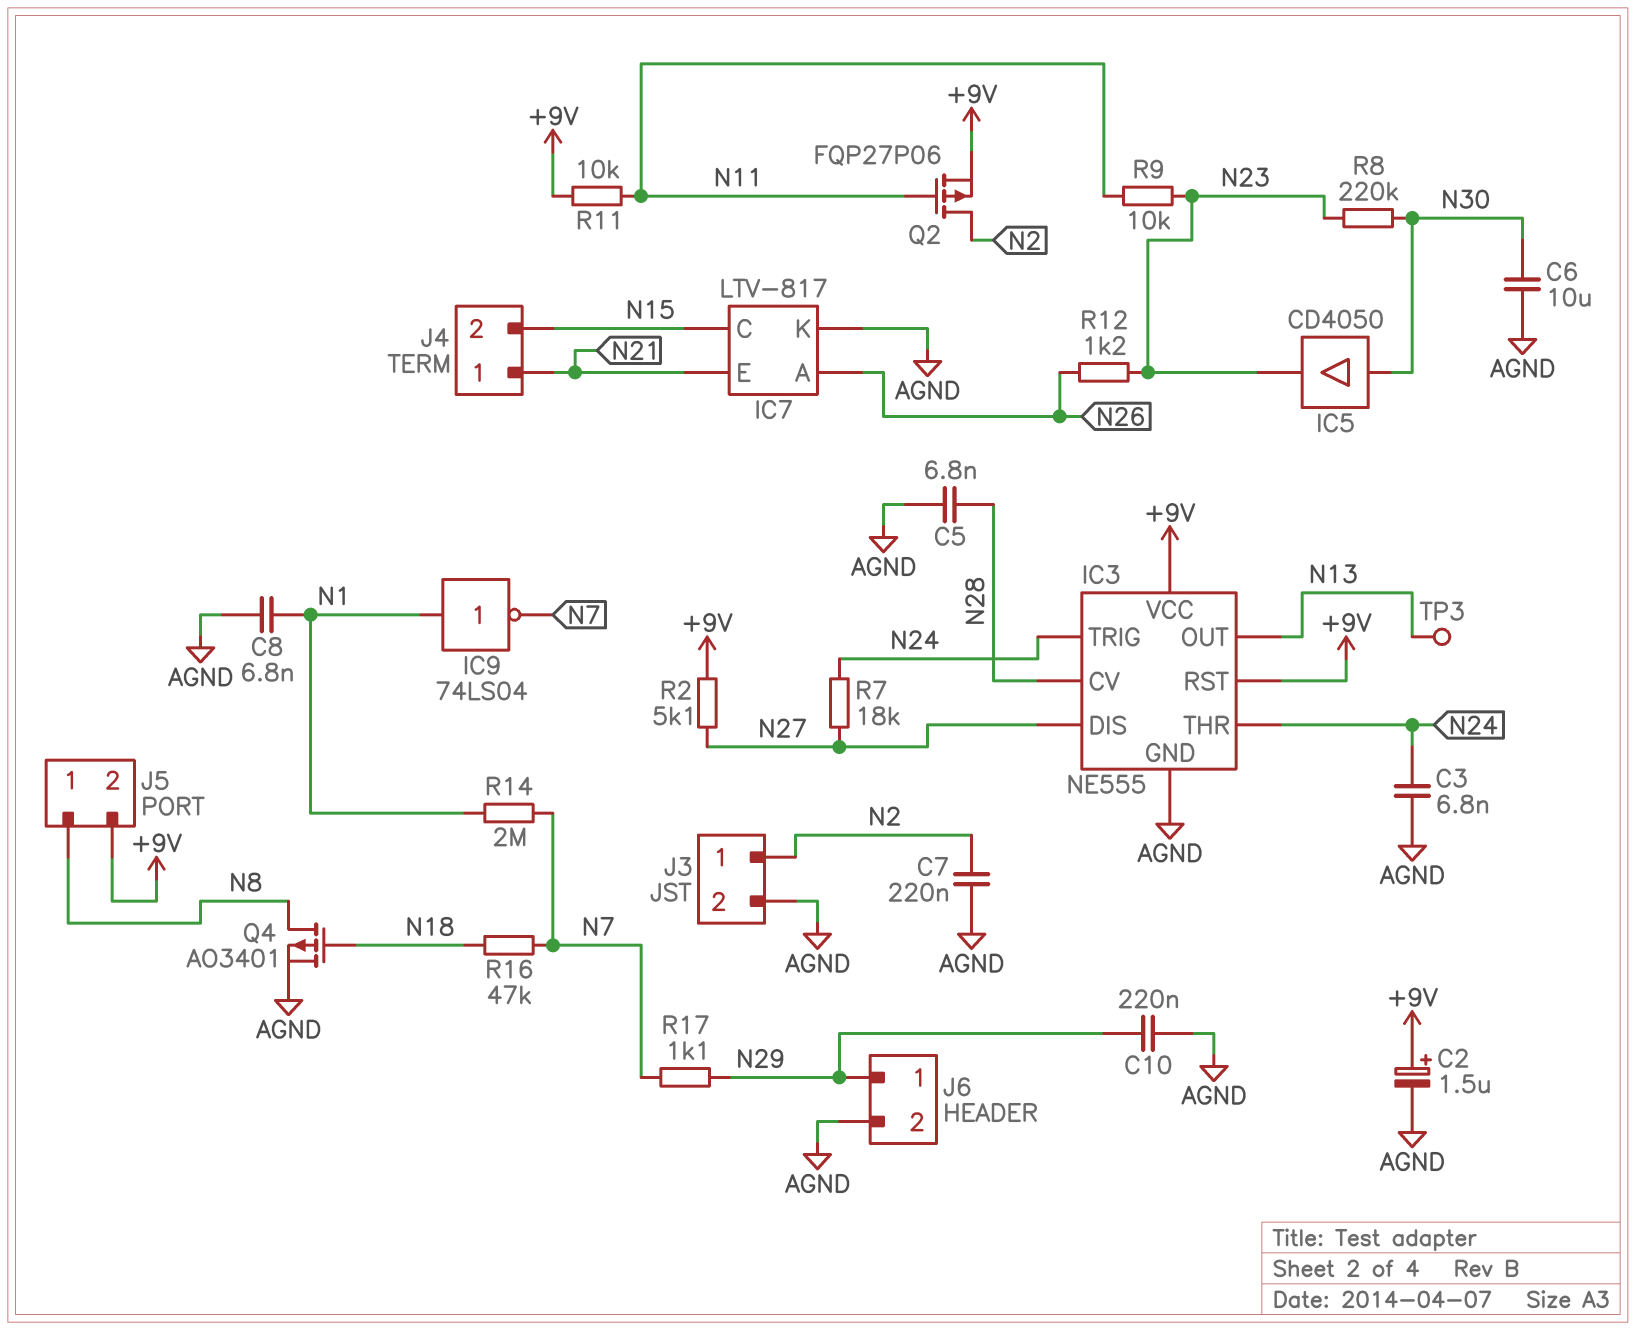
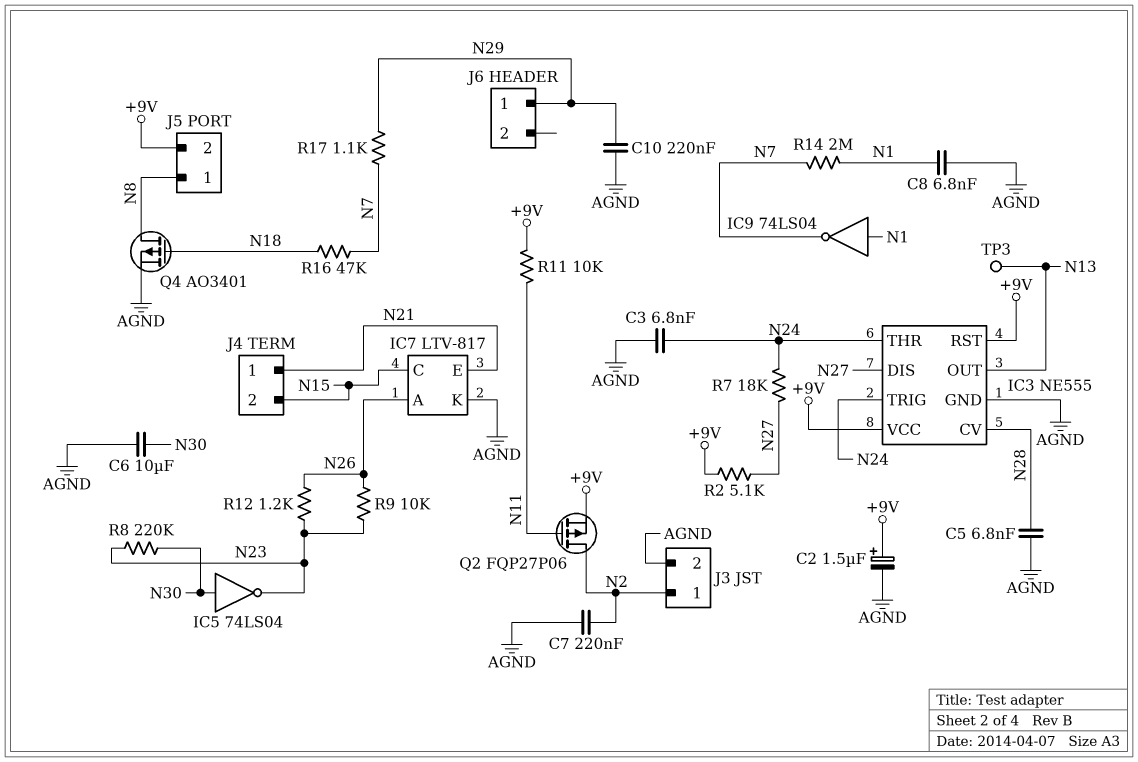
IC5: buffer CD4050 (in N30, out N23) -> NOT 74LS04 (in N30, out N23)
J6 pin 2: AGND -> none
R9: 10k (N11, N23) -> 10k (N23, N26)

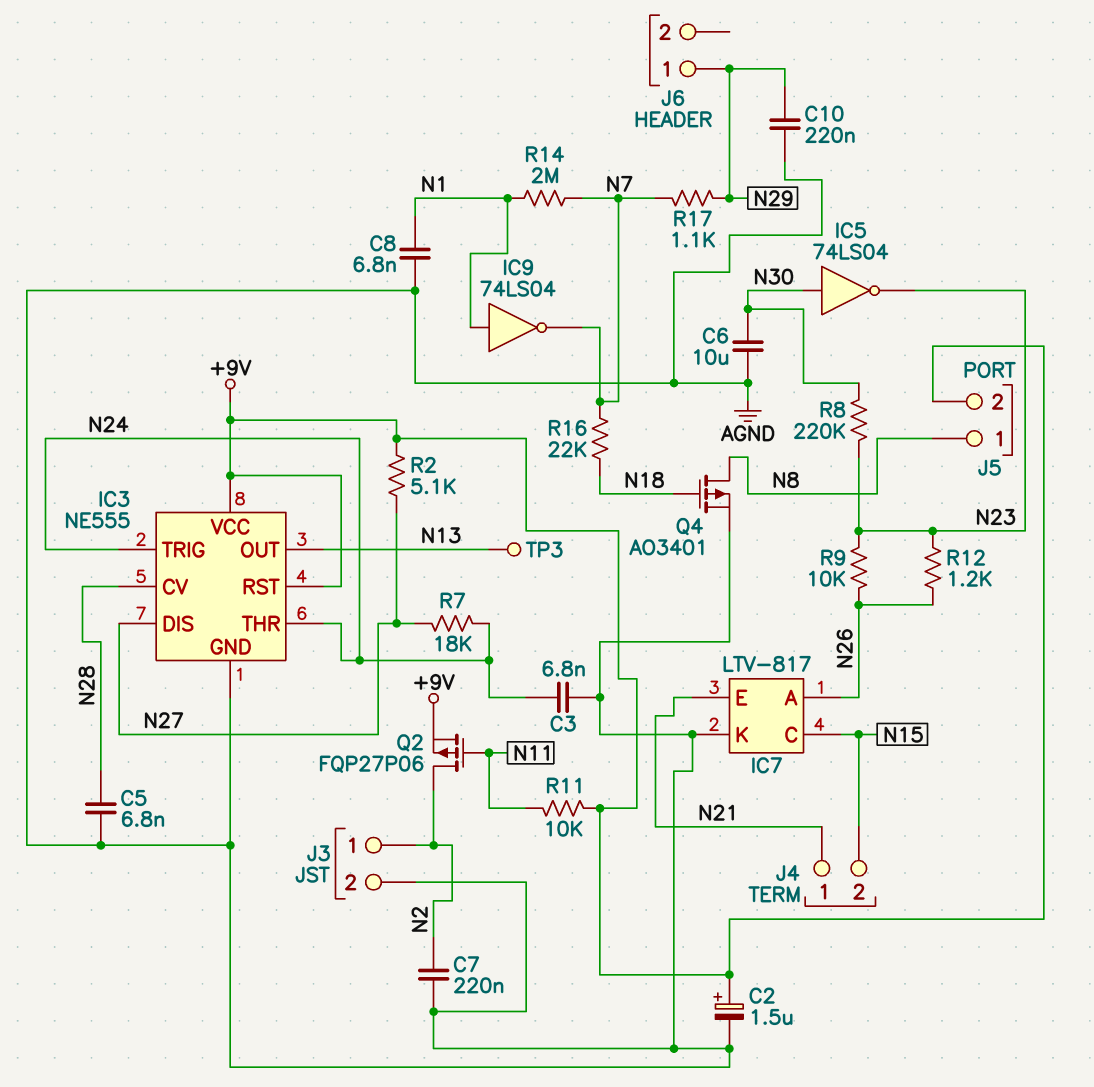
R16: 47k (N7, N18) -> 22k (N7, N18)

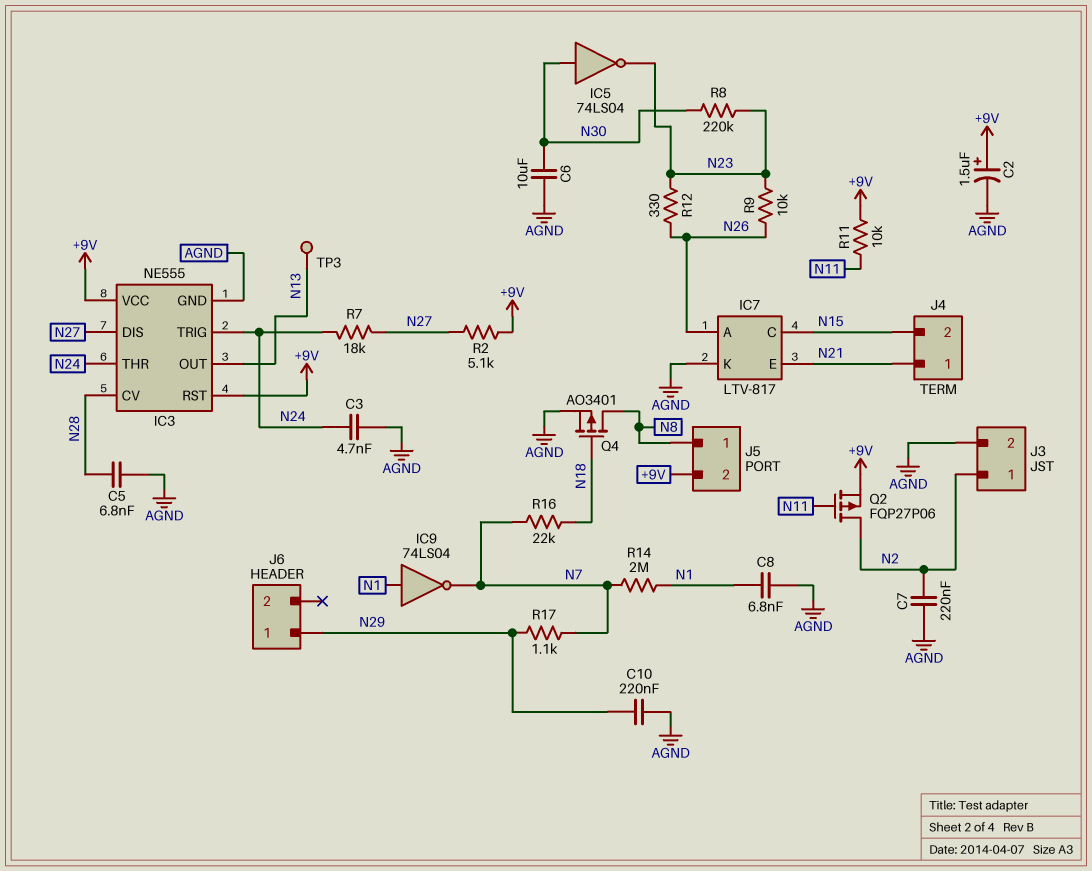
C3: 6.8nF (AGND, N24) -> 4.7nF (AGND, N24)
R12: 1.2k (N23, N26) -> 330 (N23, N26)

